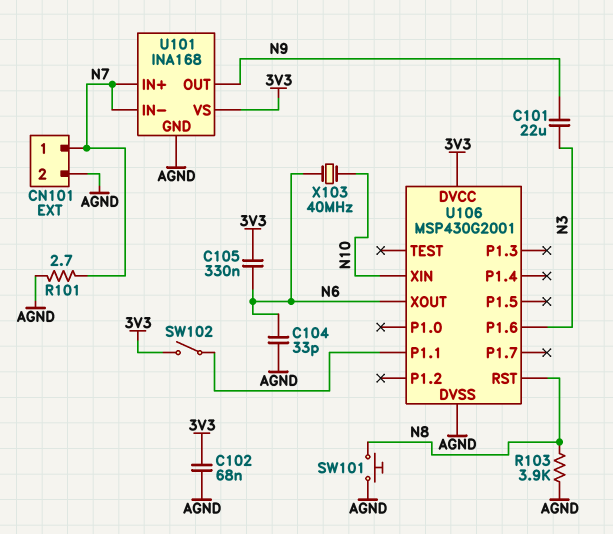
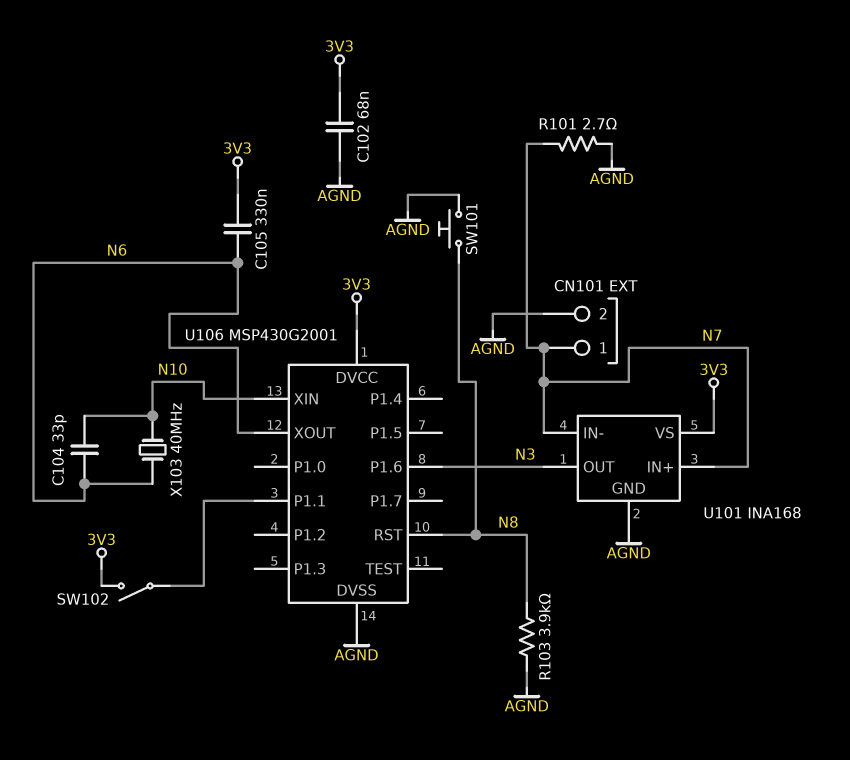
C101: 22uF (N3, N9) -> none
C104: 33pF (AGND, N6) -> 33pF (N6, N10)
U101 pin OUT: N9 -> N3

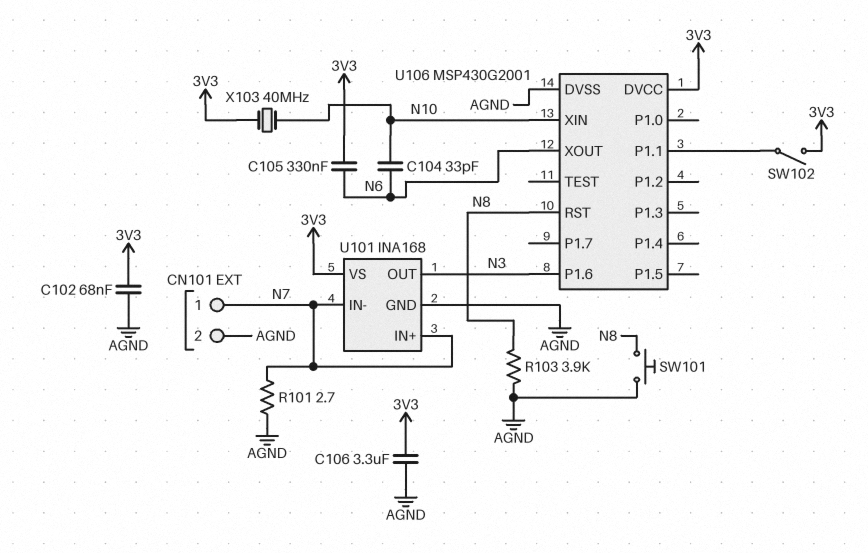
C106: none -> 3.3uF (3V3, AGND)
X103: 40MHz (N6, N10) -> 40MHz (3V3, N10)

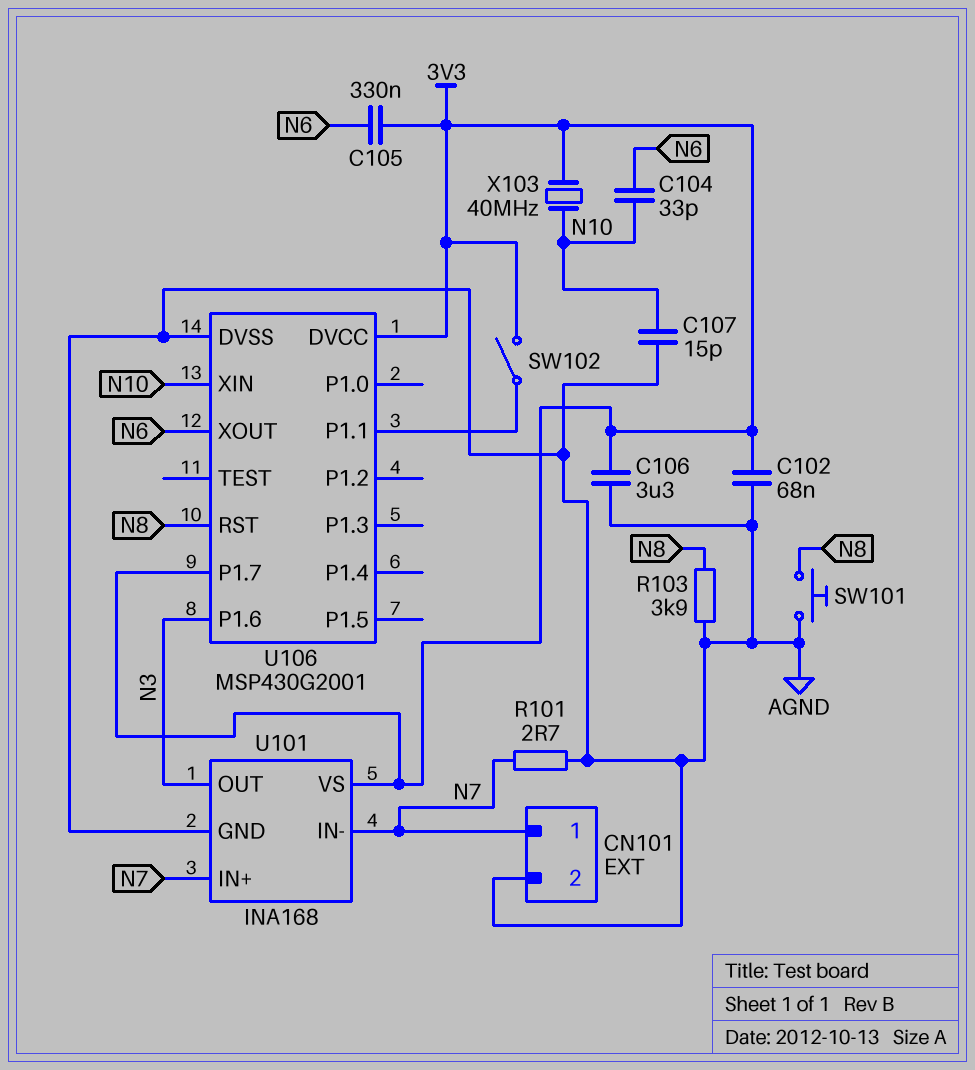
C107: none -> 15pF (AGND, N10)
U106 pin P1.7: none -> 3V3

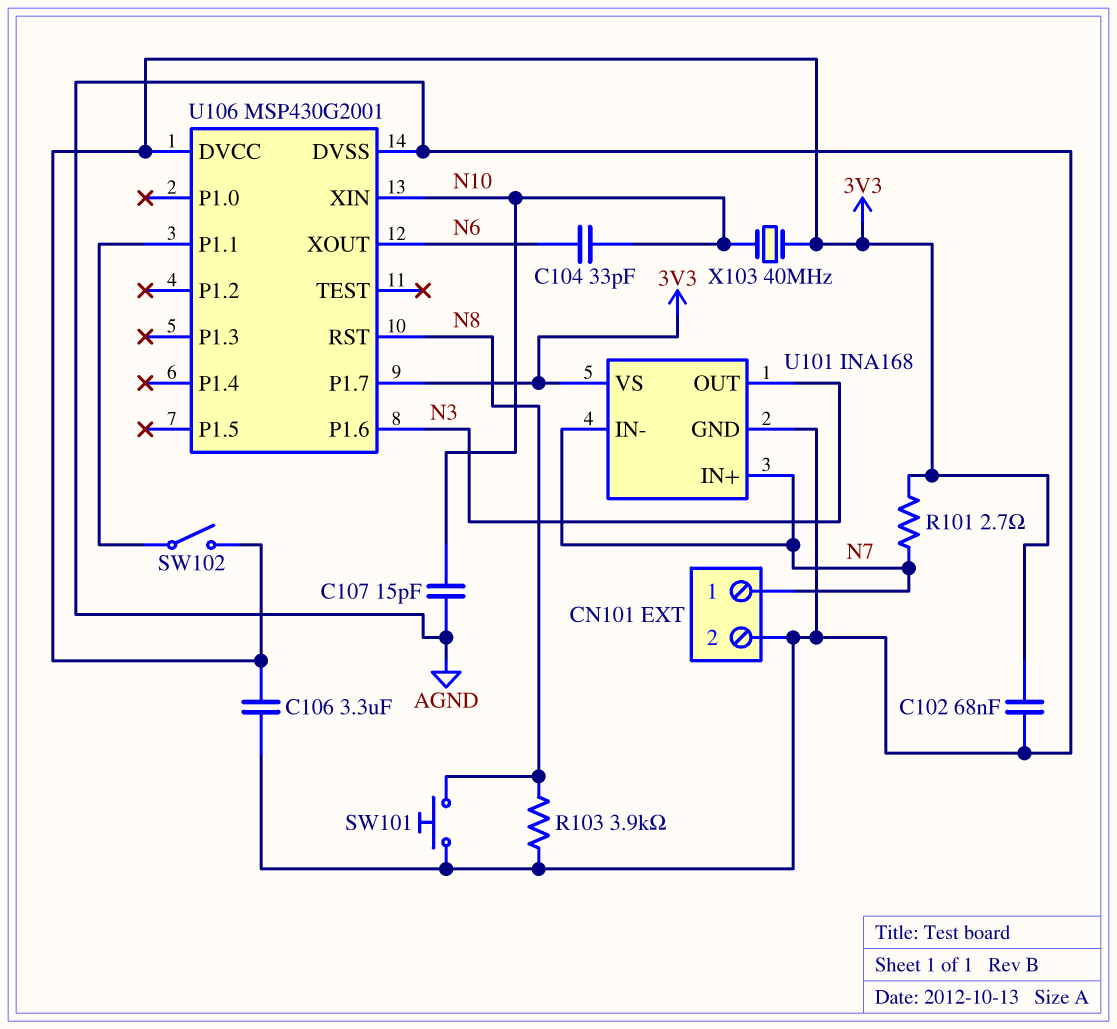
C105: 330nF (3V3, N6) -> none
R101: 2.7 (AGND, N7) -> 2.7 (3V3, N7)

